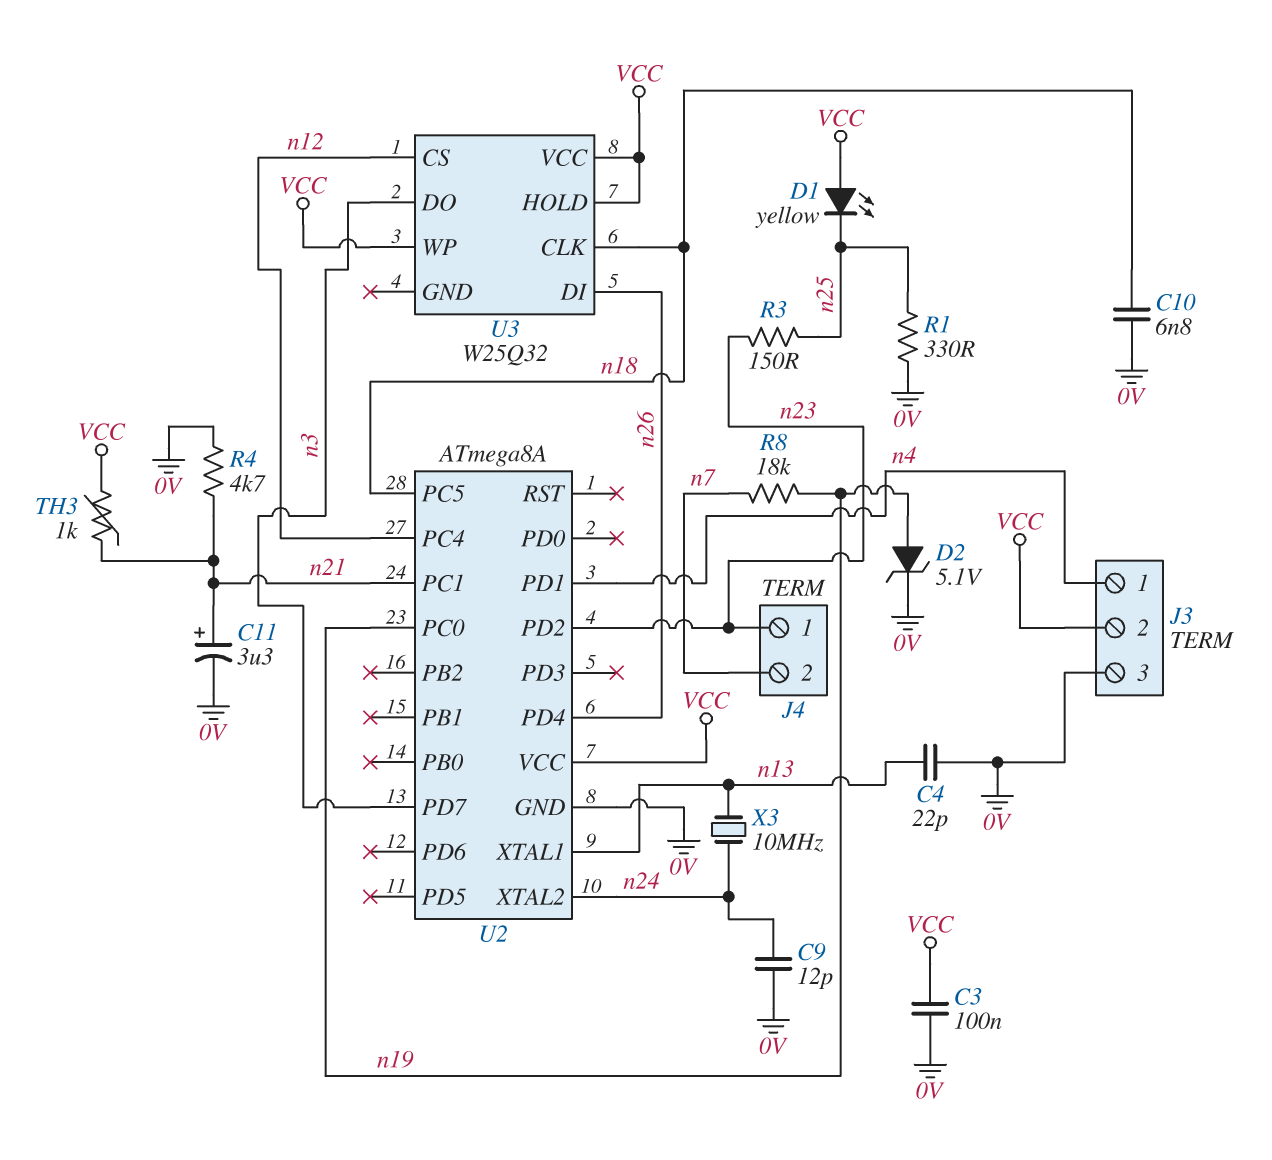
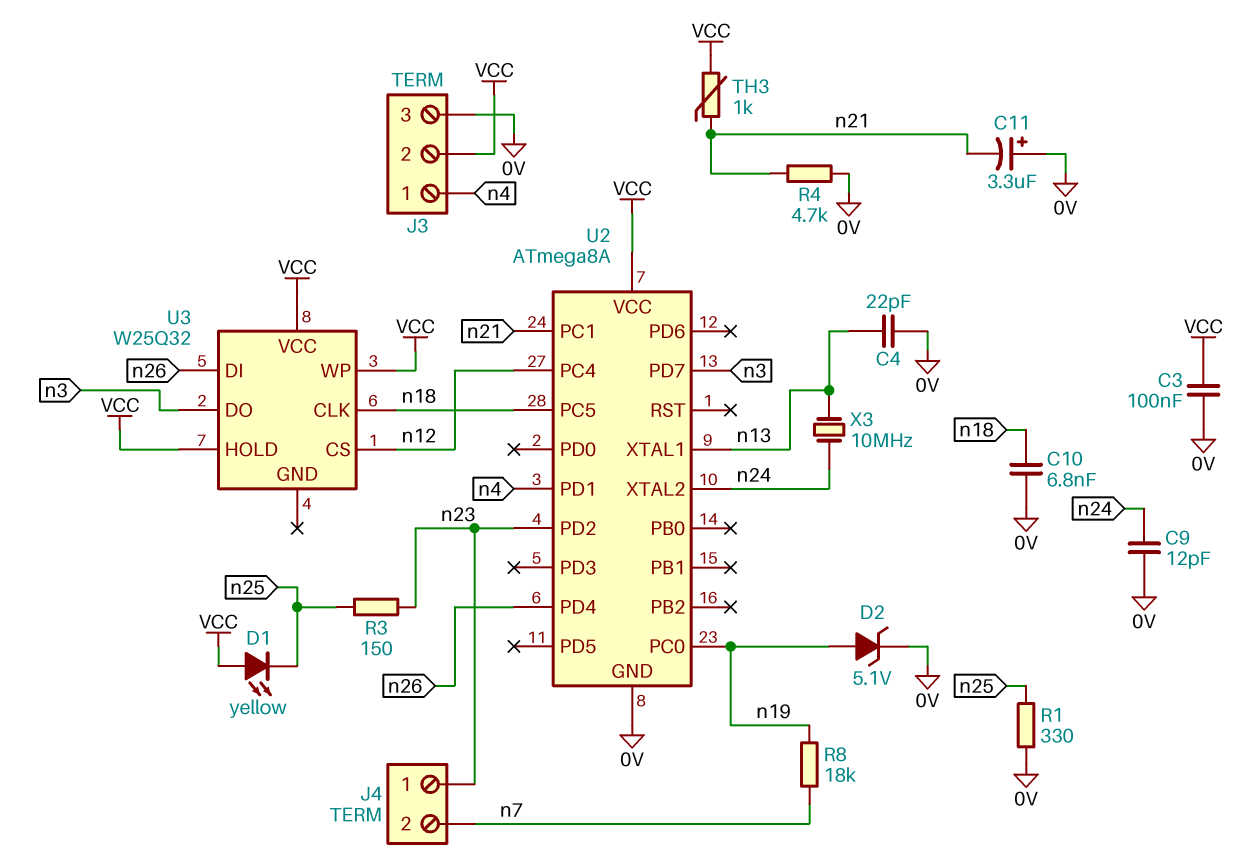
C11: 3.3uF (plus n21, minus 0V) -> 3.3uF (plus 0V, minus n21)

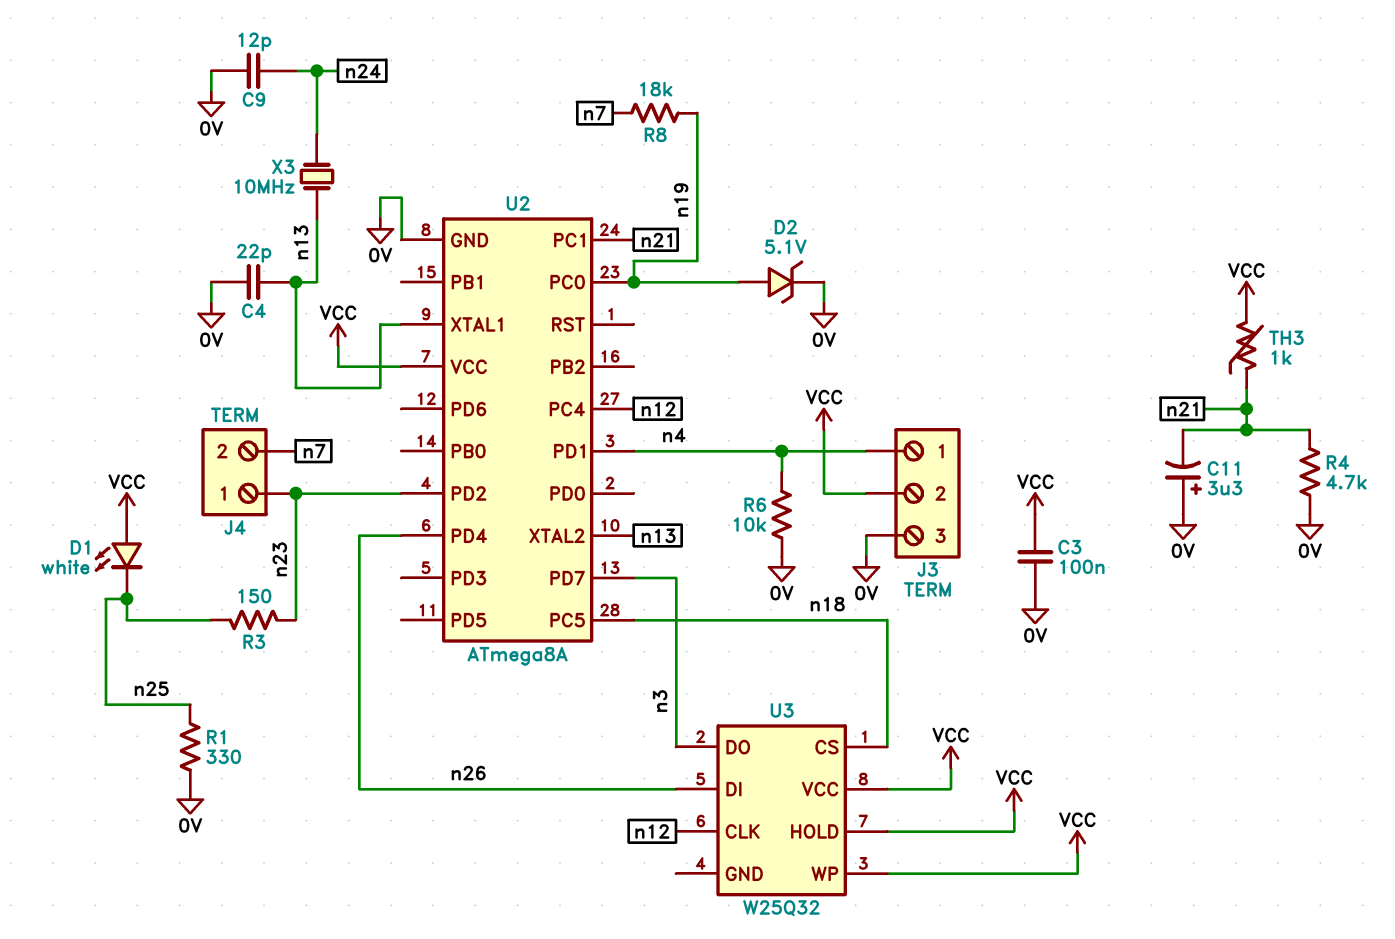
C10: 6.8nF (0V, n18) -> none
D1: LED yellow (A VCC, K n25) -> LED white (A VCC, K n25)
R6: none -> 10k (0V, n4)
U2 pin XTAL2: n24 -> n13
U3 pin CLK: n18 -> n12
U3 pin CS: n12 -> n18

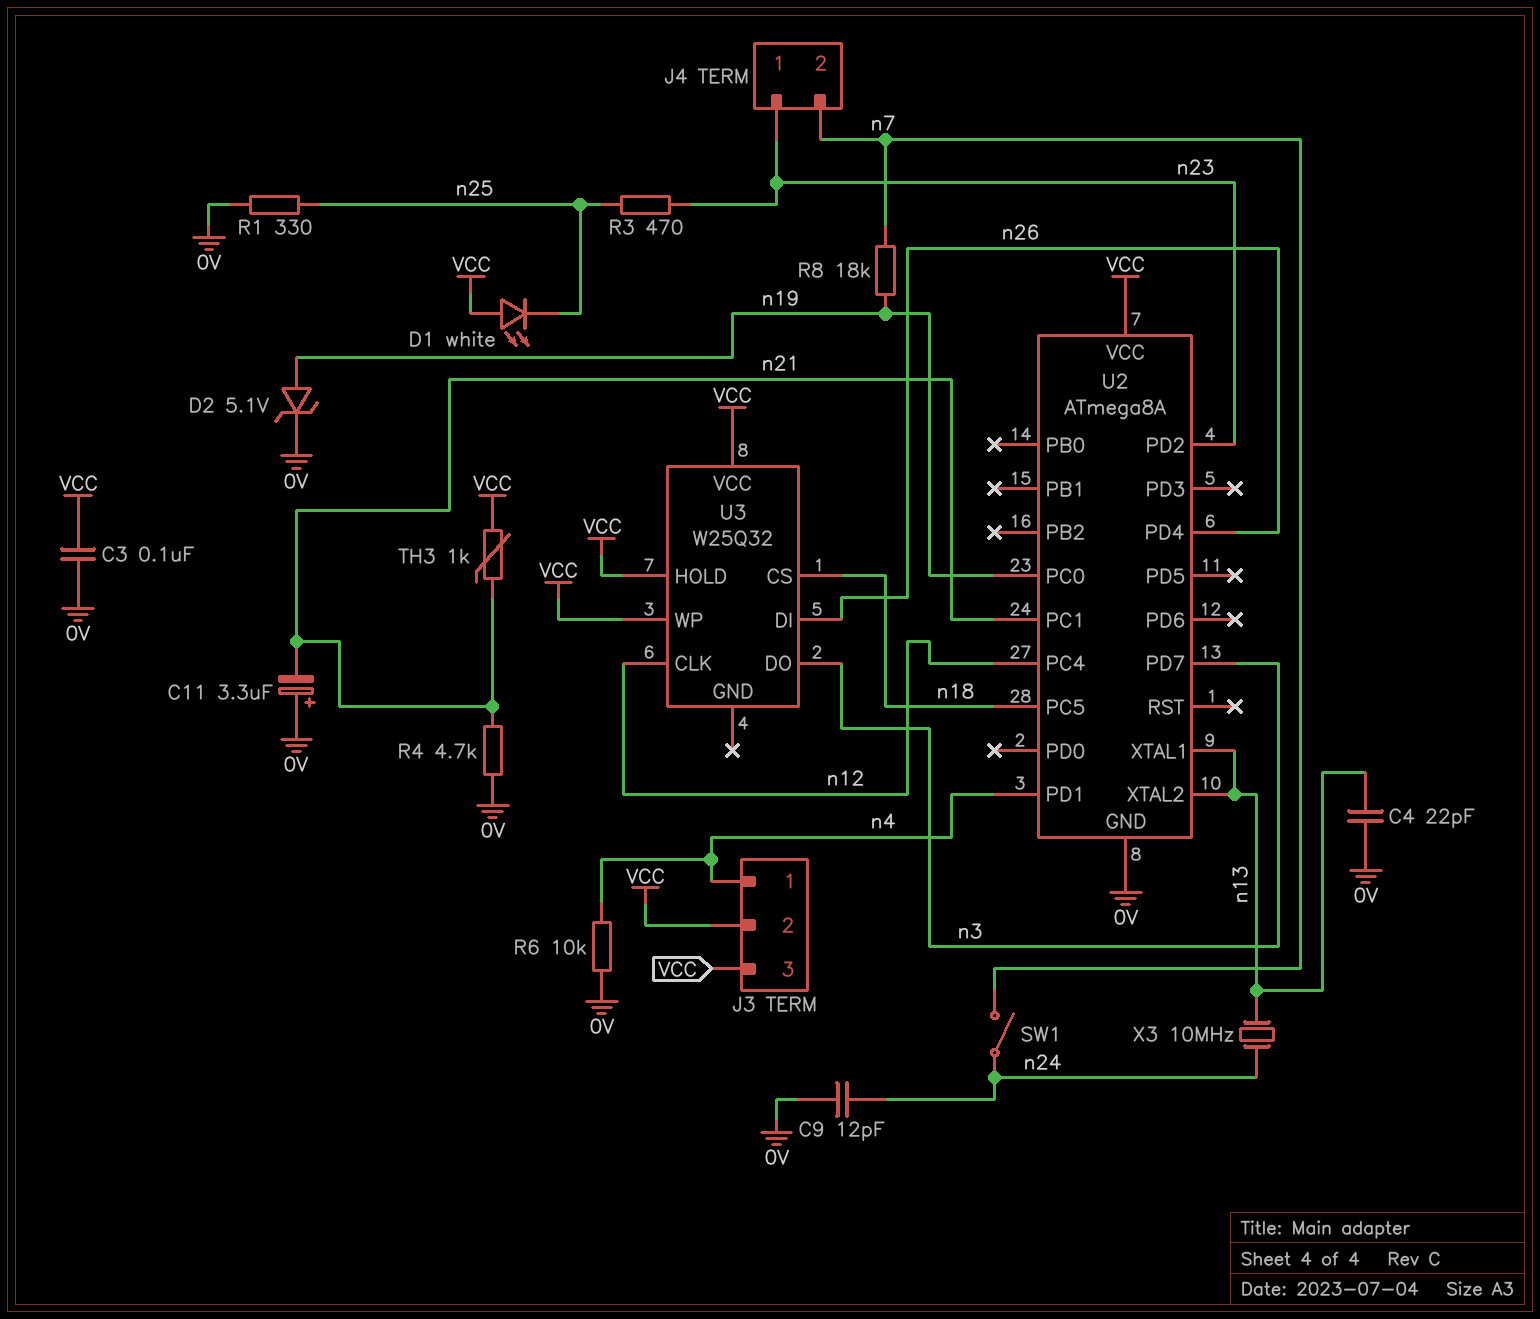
J3 pin 3: 0V -> VCC
R3: 150 (n23, n25) -> 470 (n23, n25)
SW1: none -> switch (n7, n24)

